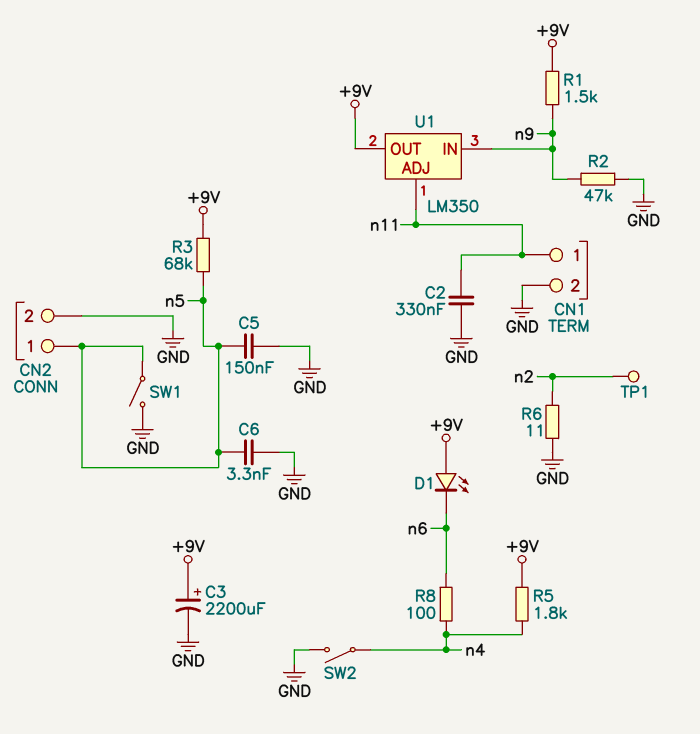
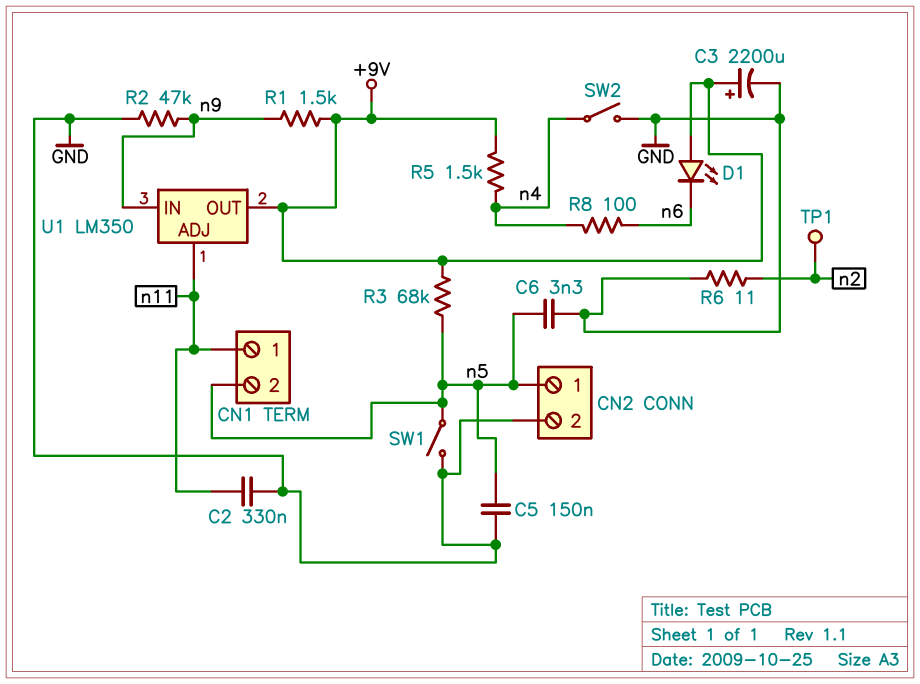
CN1 pin 2: GND -> n5
R5: 1.8k (+9V, n4) -> 1.5k (+9V, n4)

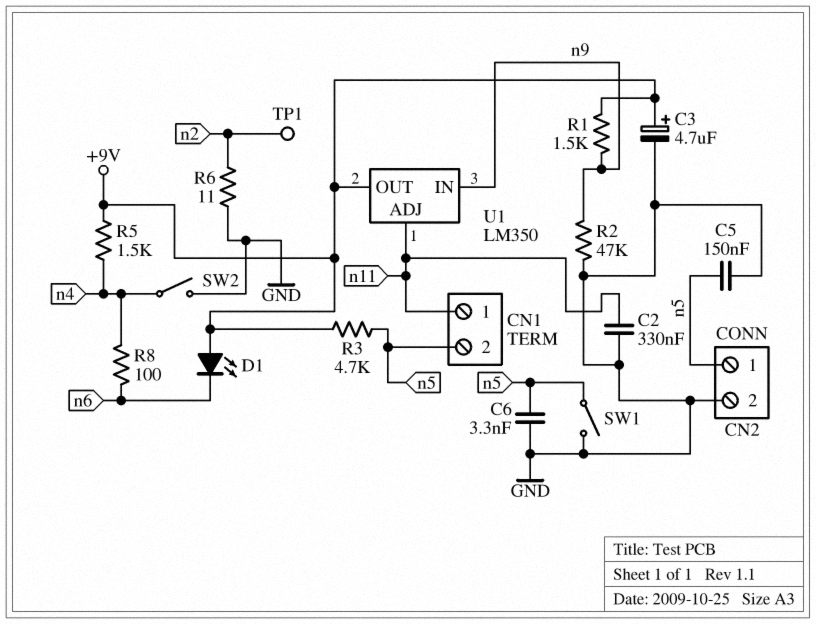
C3: 2200uF (plus +9V, minus GND) -> 4.7uF (plus +9V, minus GND)
R3: 68k (+9V, n5) -> 4.7k (+9V, n5)

